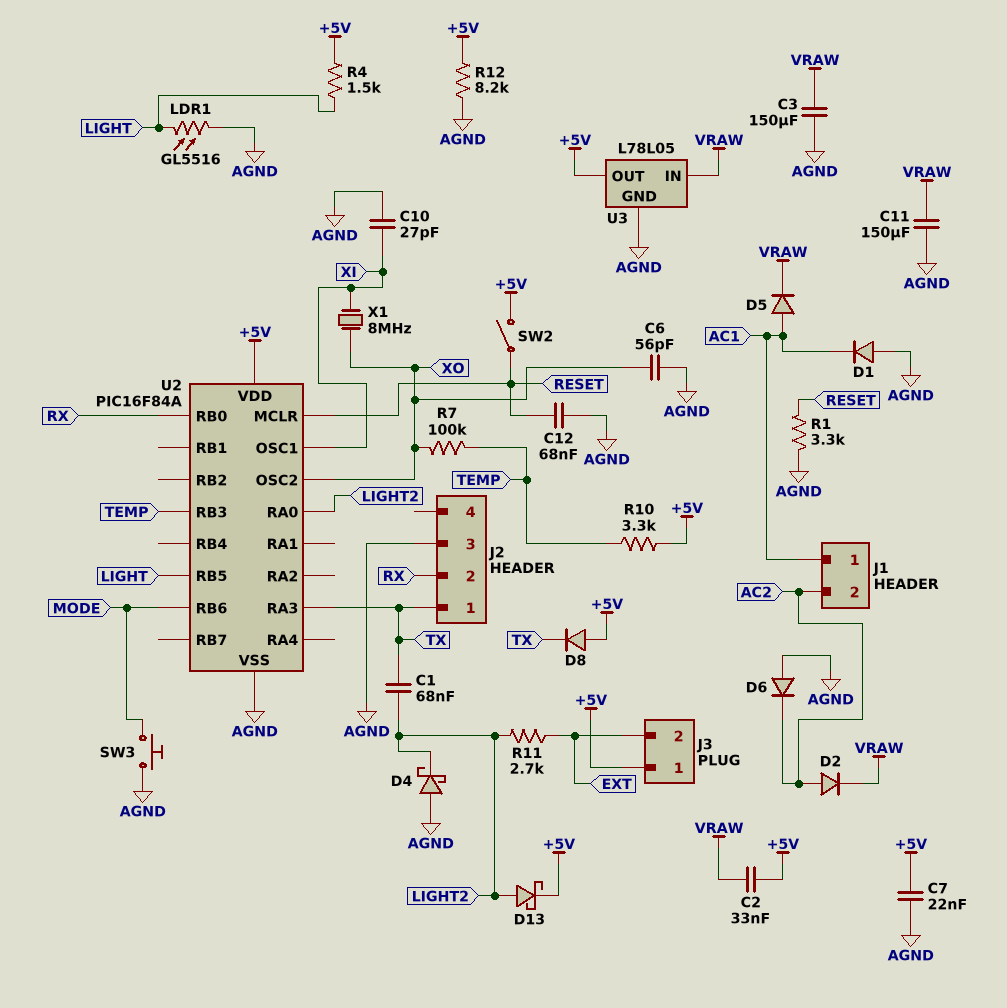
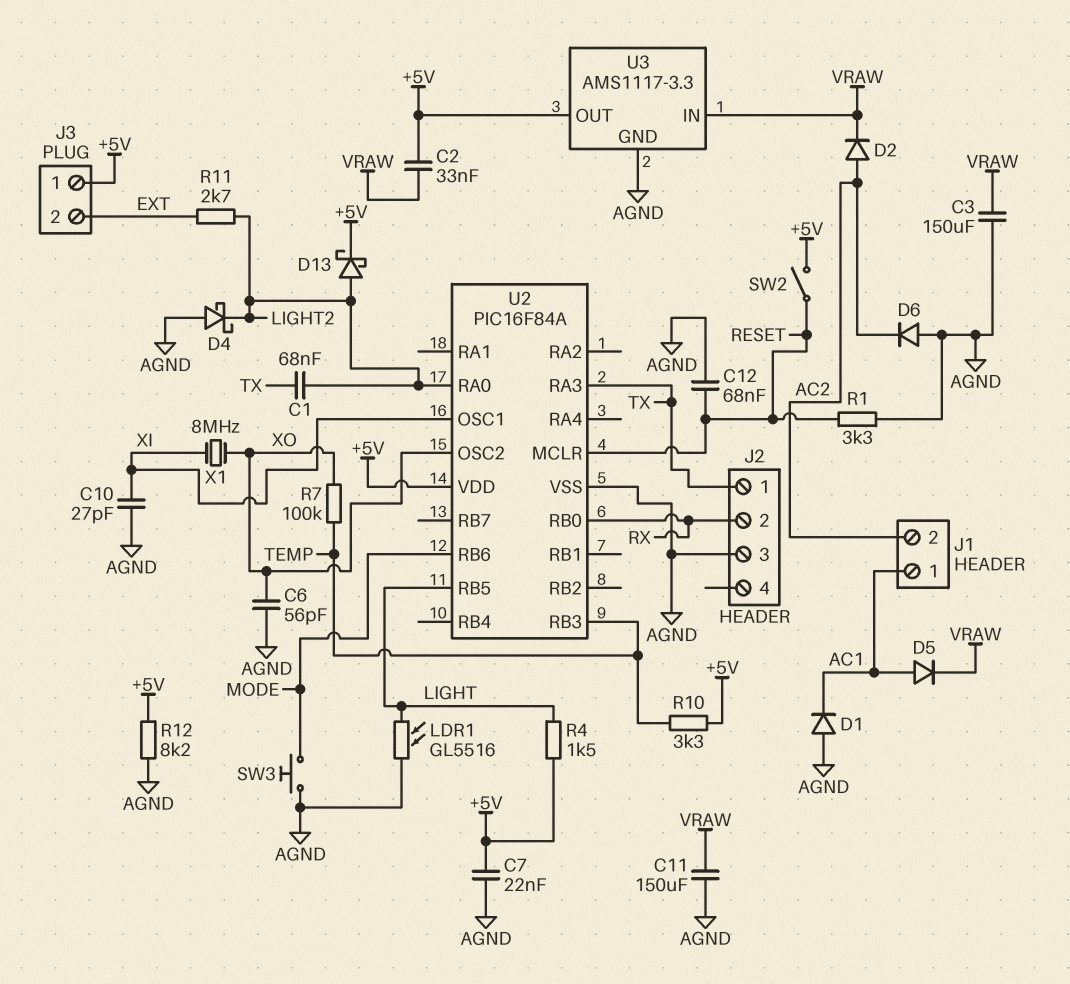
D8: diode (A +5V, K TX) -> none
U3: L78L05 -> AMS1117-3.3

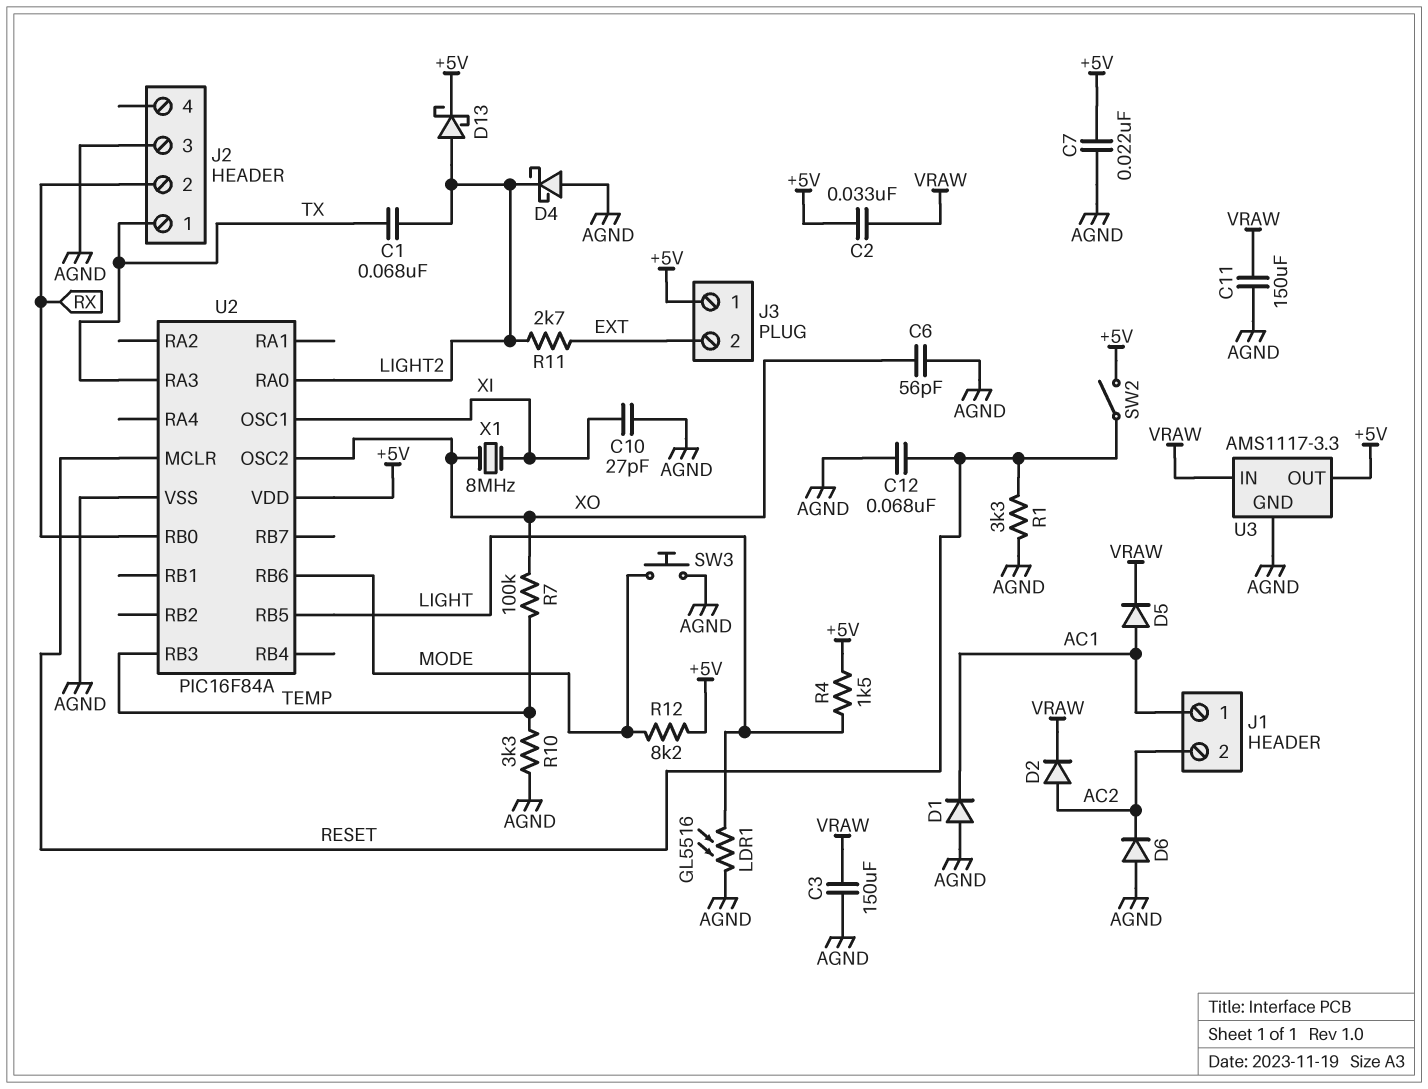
R10: 3.3k (+5V, TEMP) -> 3.3k (AGND, TEMP)
R12: 8.2k (+5V, AGND) -> 8.2k (+5V, MODE)

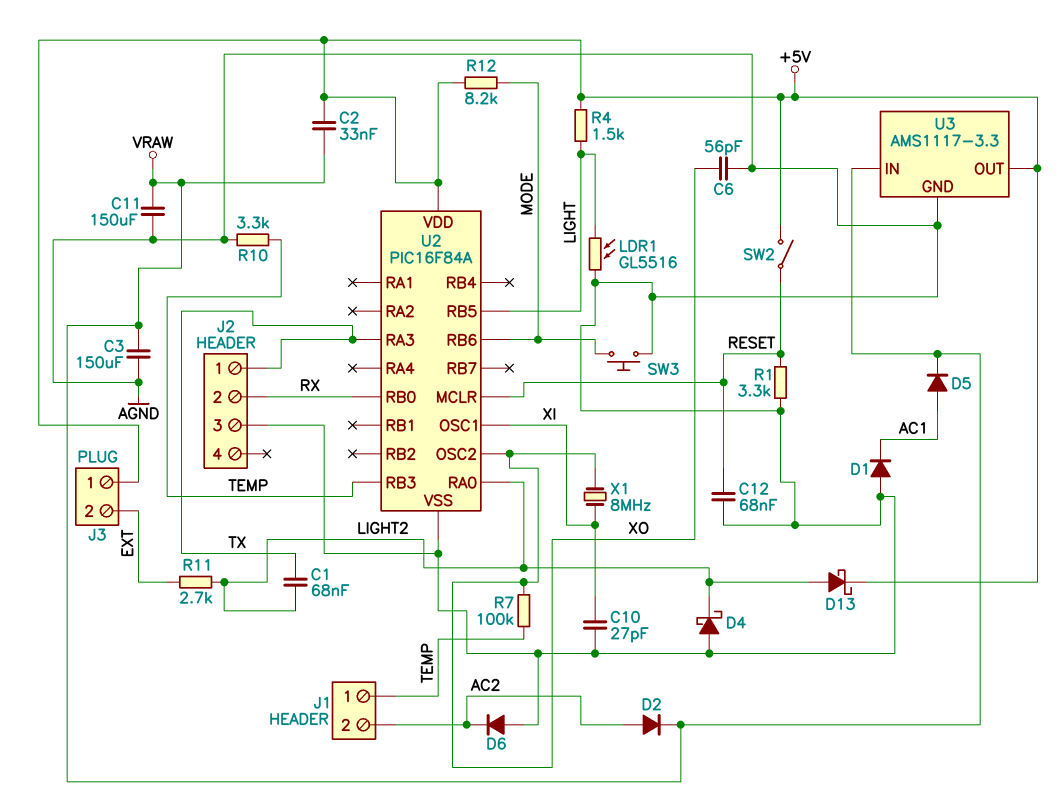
C7: 22nF (+5V, AGND) -> none
J1 pin 1: AC1 -> TEMP

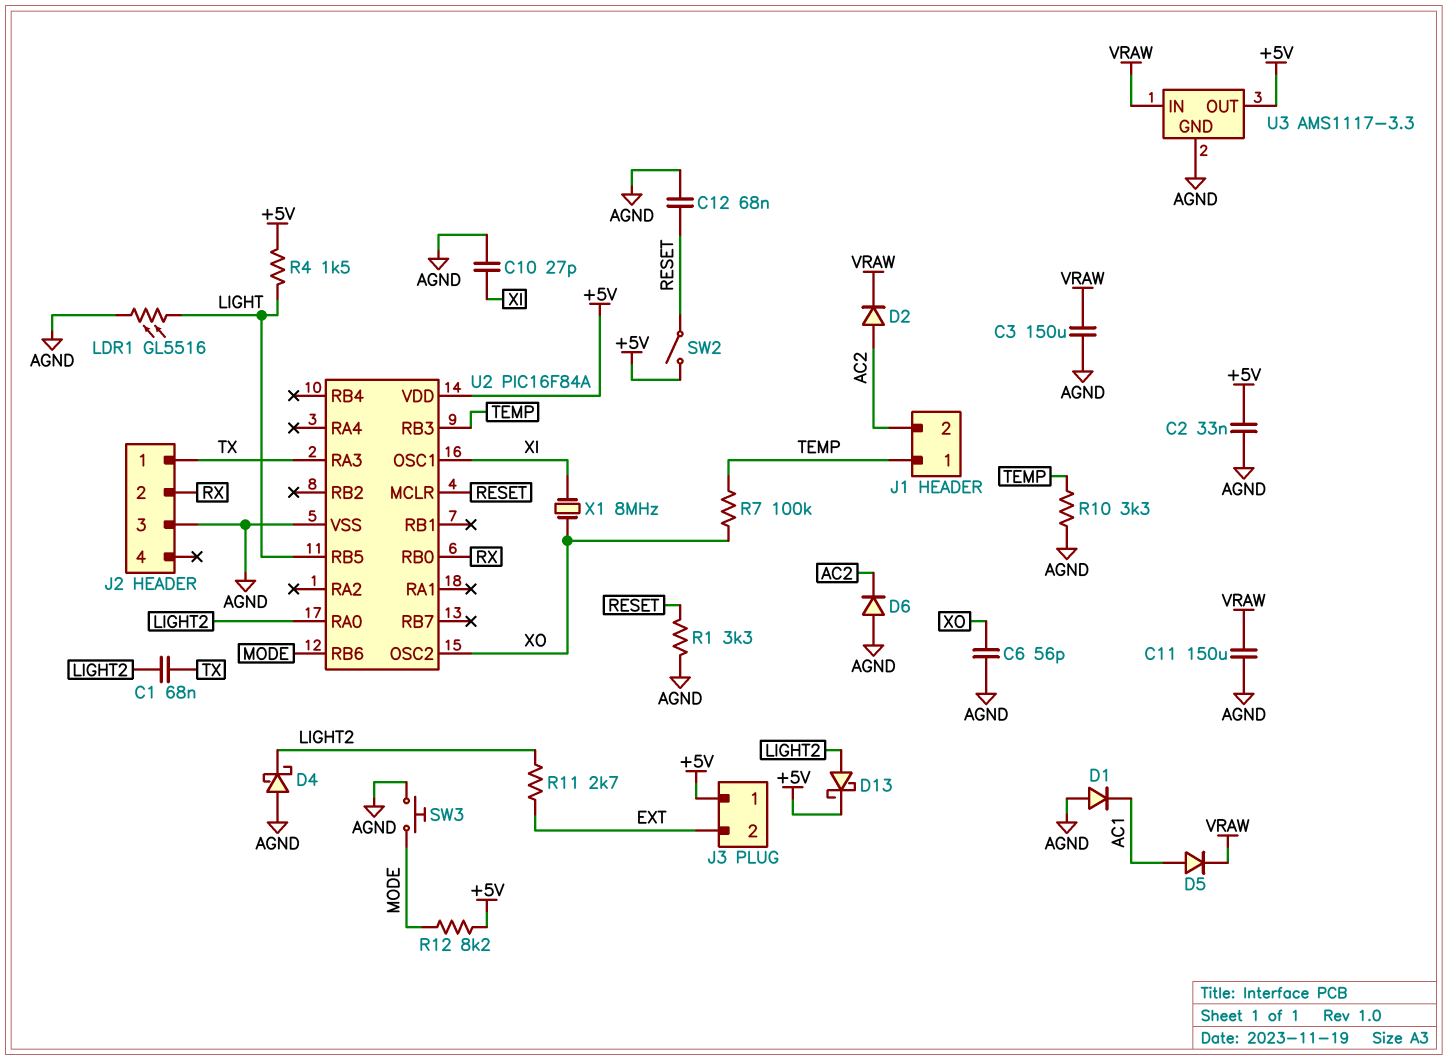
C2: 33nF (+5V, VRAW) -> 33nF (+5V, AGND)

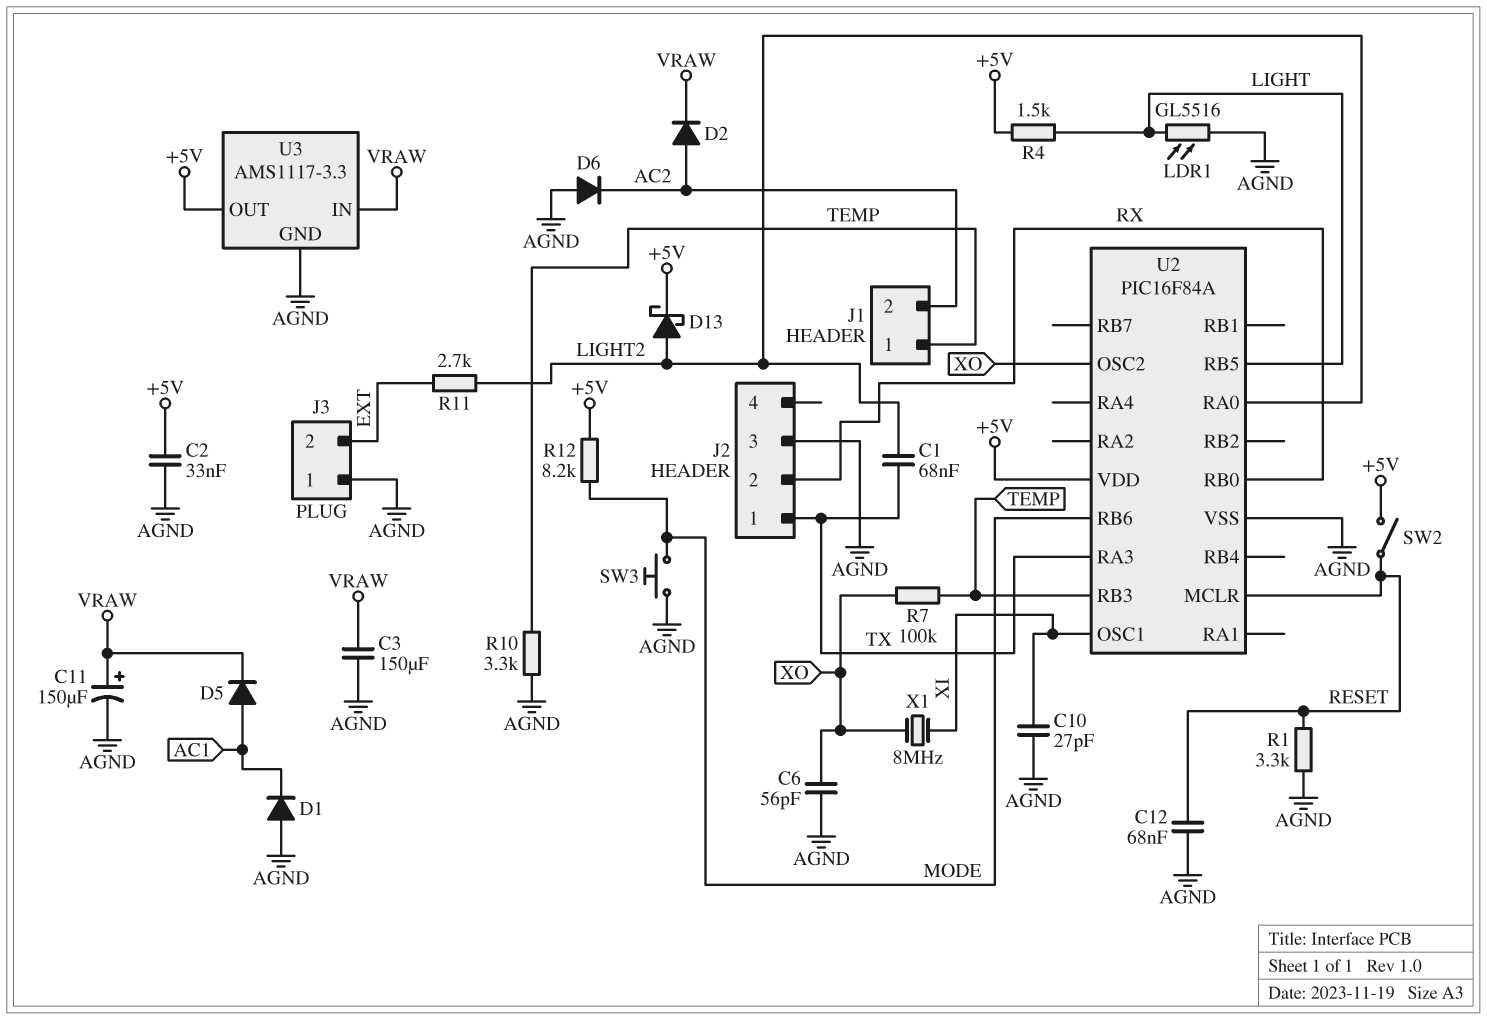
C11: 150uF (AGND, VRAW) -> 150uF (plus VRAW, minus AGND)
D4: schottky (A AGND, K LIGHT2) -> none
J3 pin 1: +5V -> AGND

